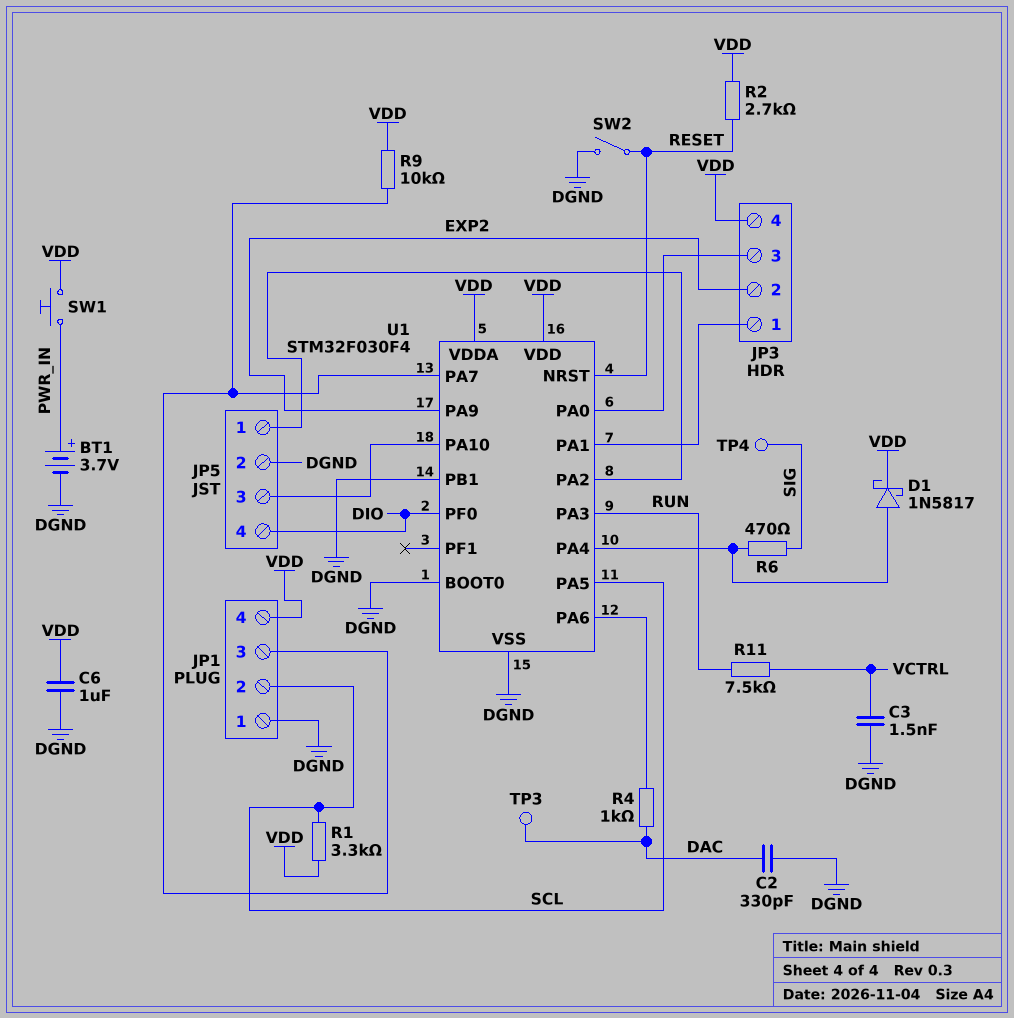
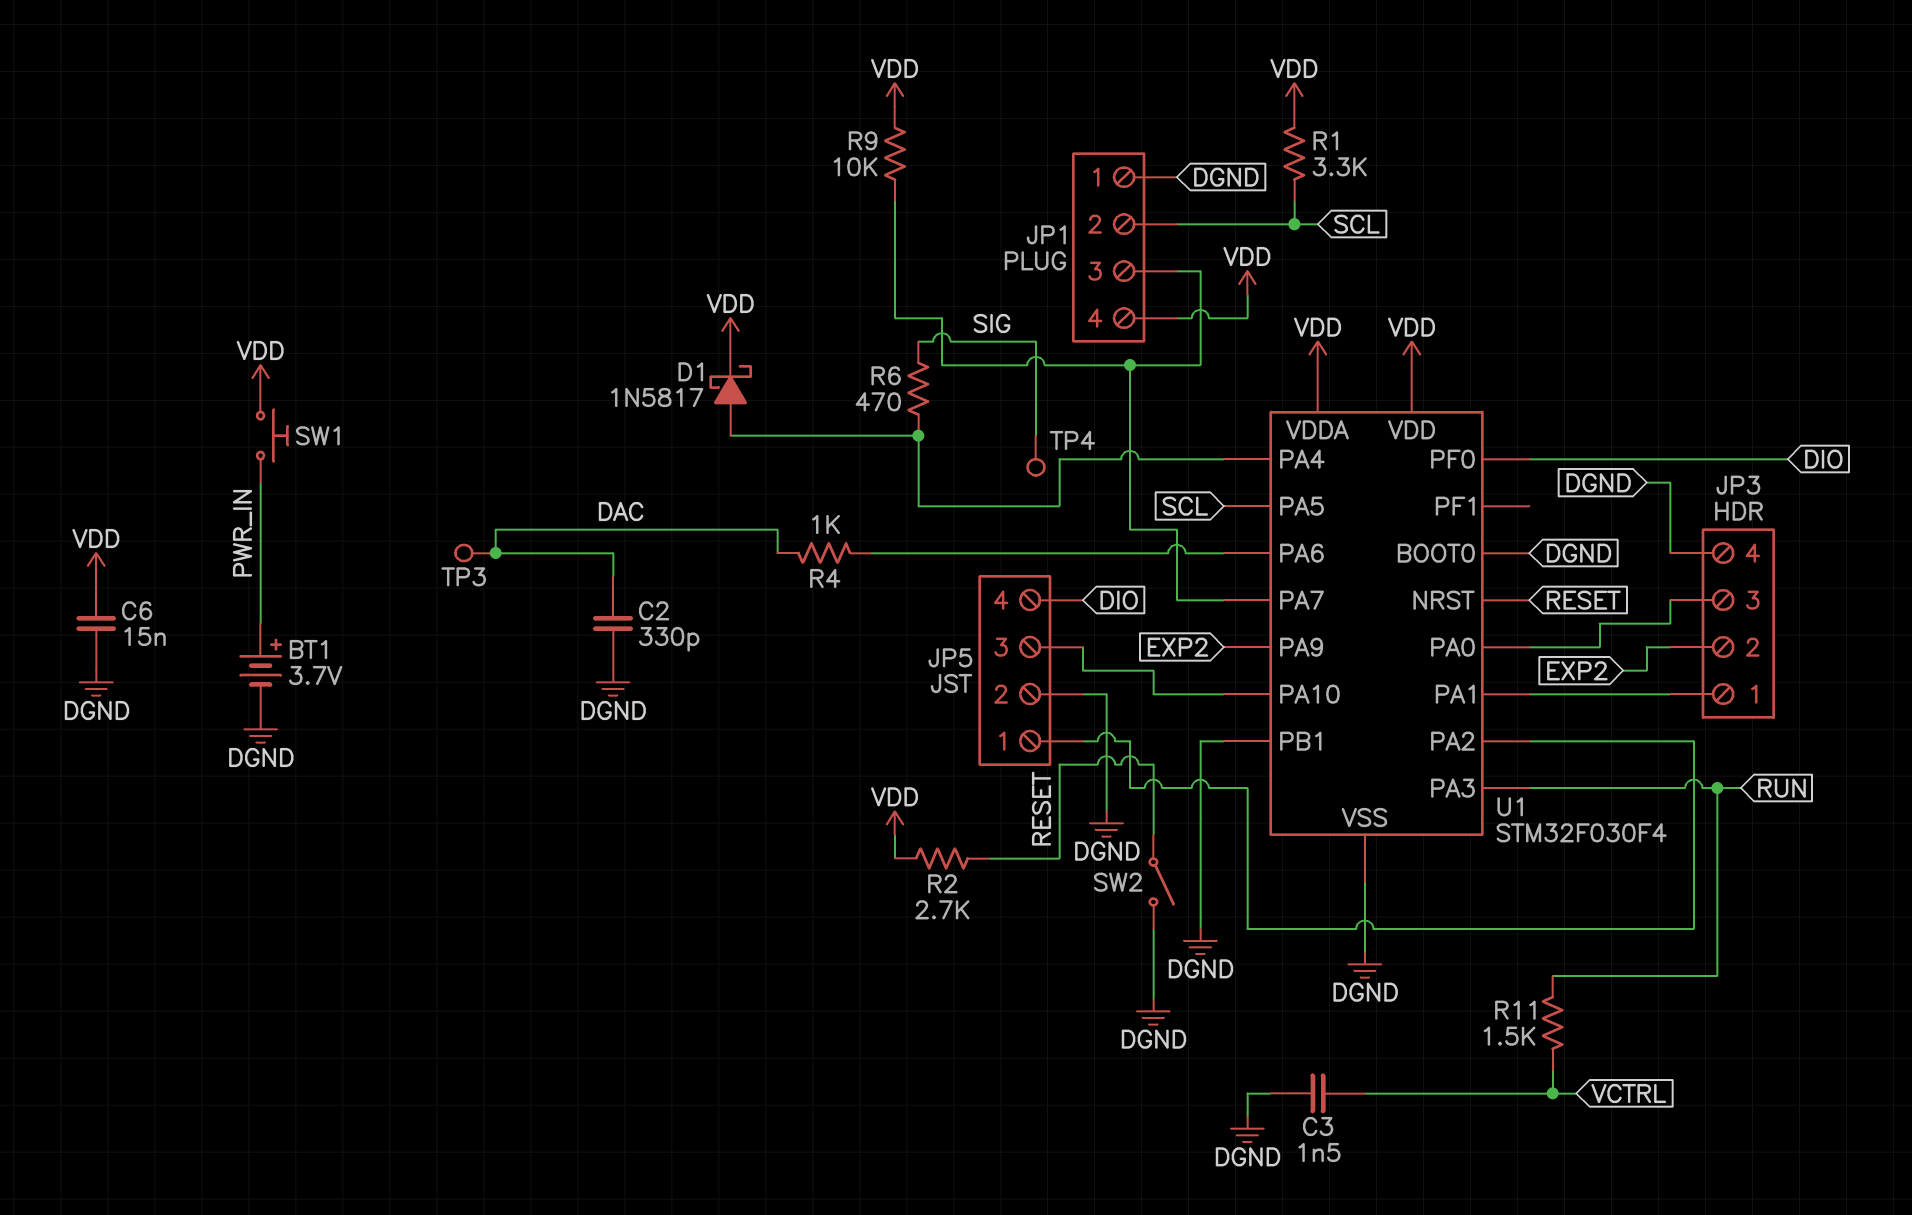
C6: 1uF (DGND, VDD) -> 15nF (DGND, VDD)
JP3 pin 4: VDD -> DGND
R11: 7.5k (RUN, VCTRL) -> 1.5k (RUN, VCTRL)

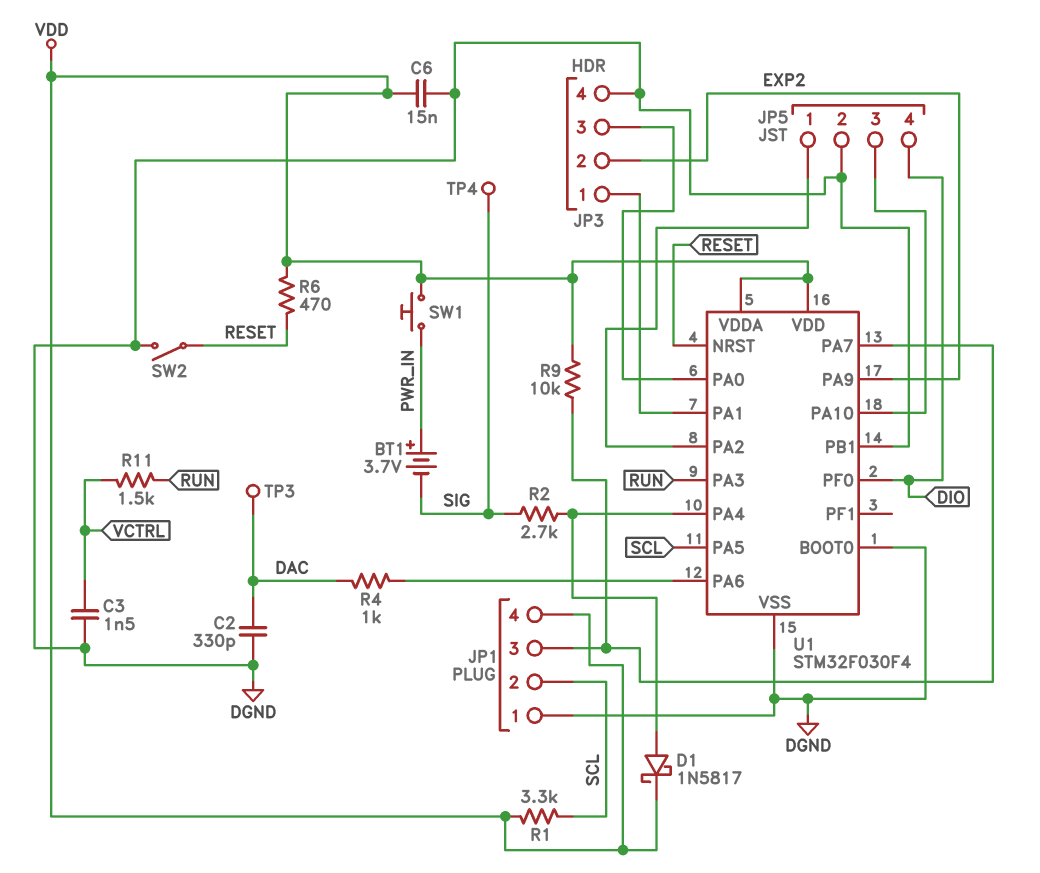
BT1: 3.7V (plus PWR_IN, minus DGND) -> 3.7V (plus PWR_IN, minus SIG)
R2: 2.7k (RESET, VDD) -> 2.7k (SIG, U1/PA4)
R6: 470 (SIG, U1/PA4) -> 470 (RESET, VDD)

